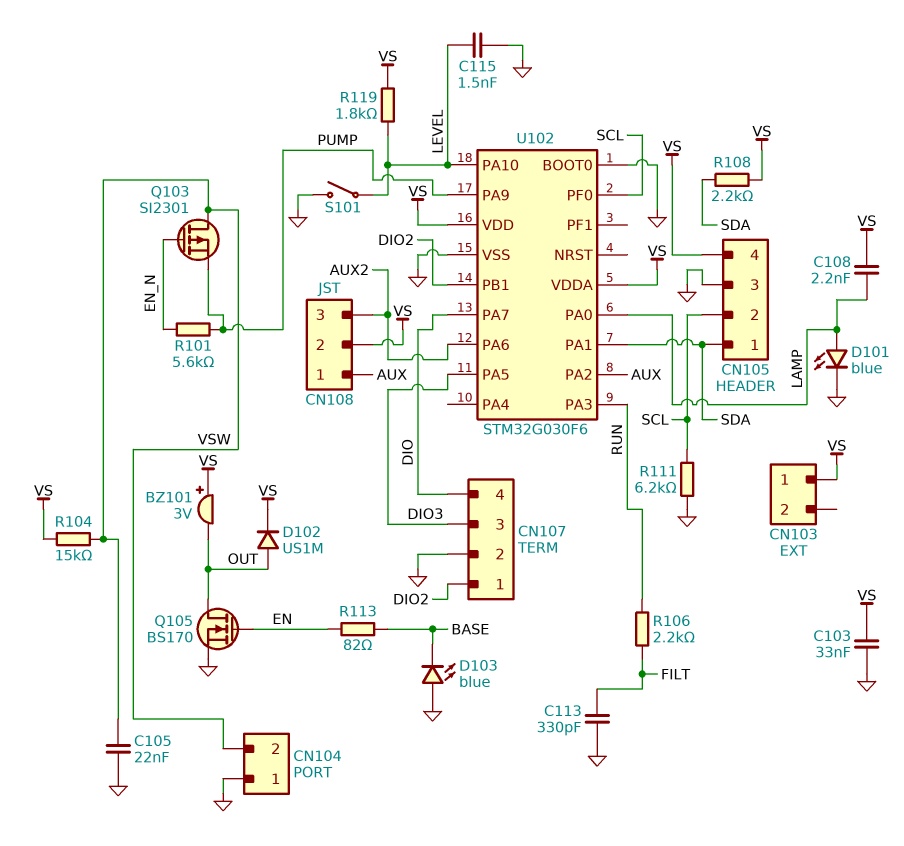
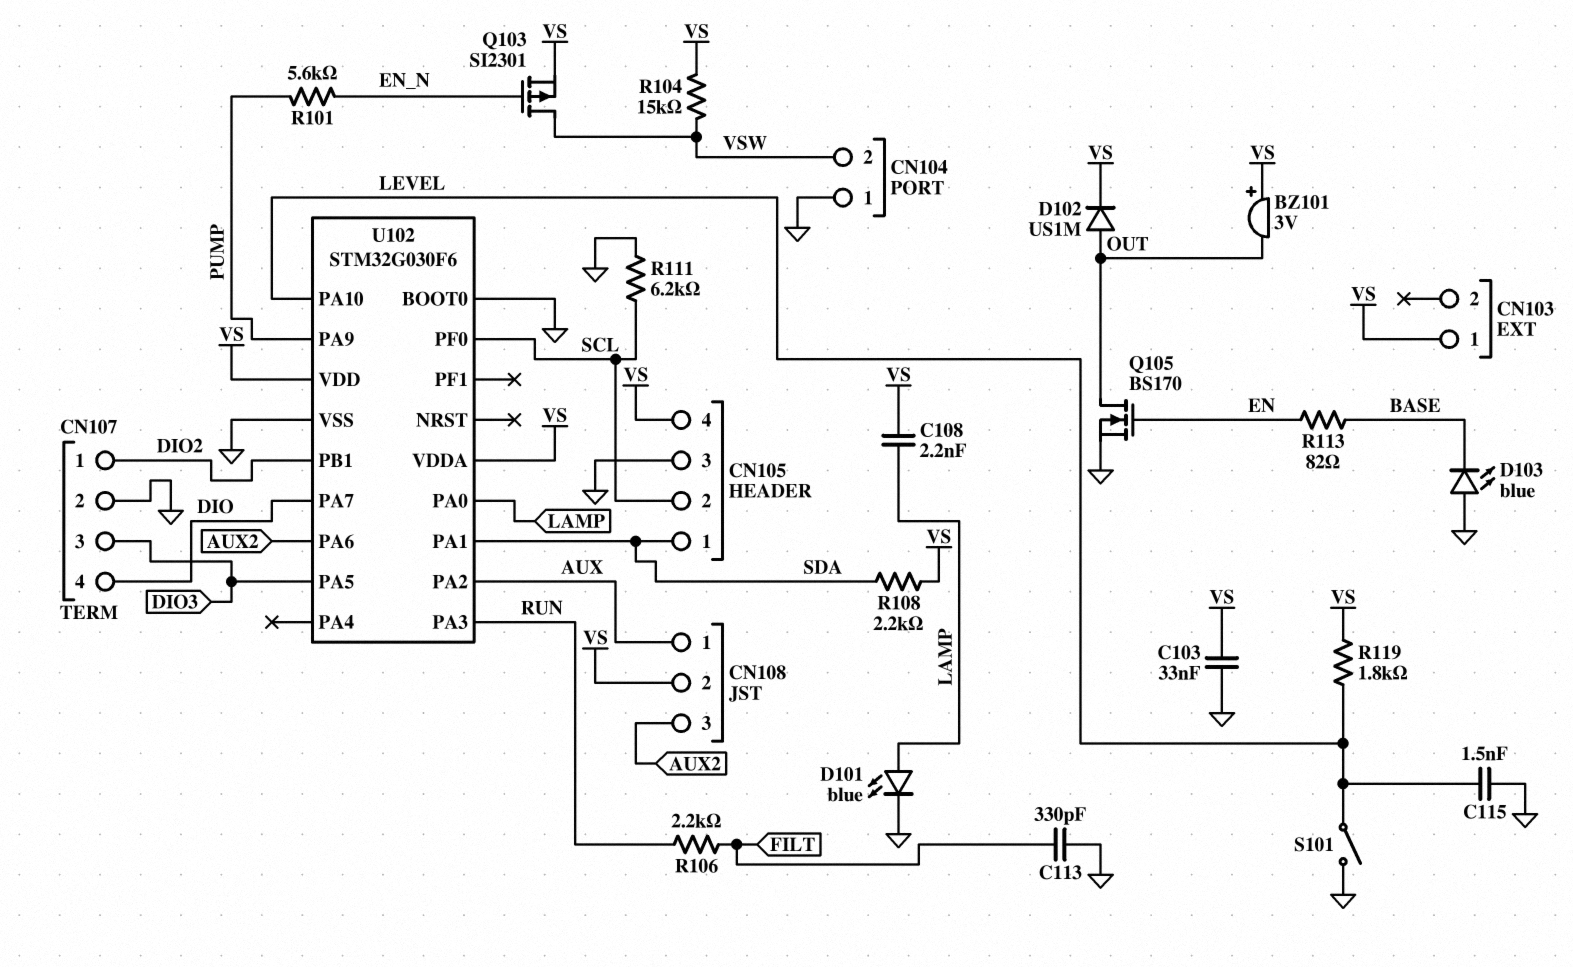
C105: 22nF (GND, VSW) -> none
Q103: PMOS SI2301 (G EN_N, D VSW, S PUMP) -> PMOS SI2301 (G EN_N, D VSW, S VS)

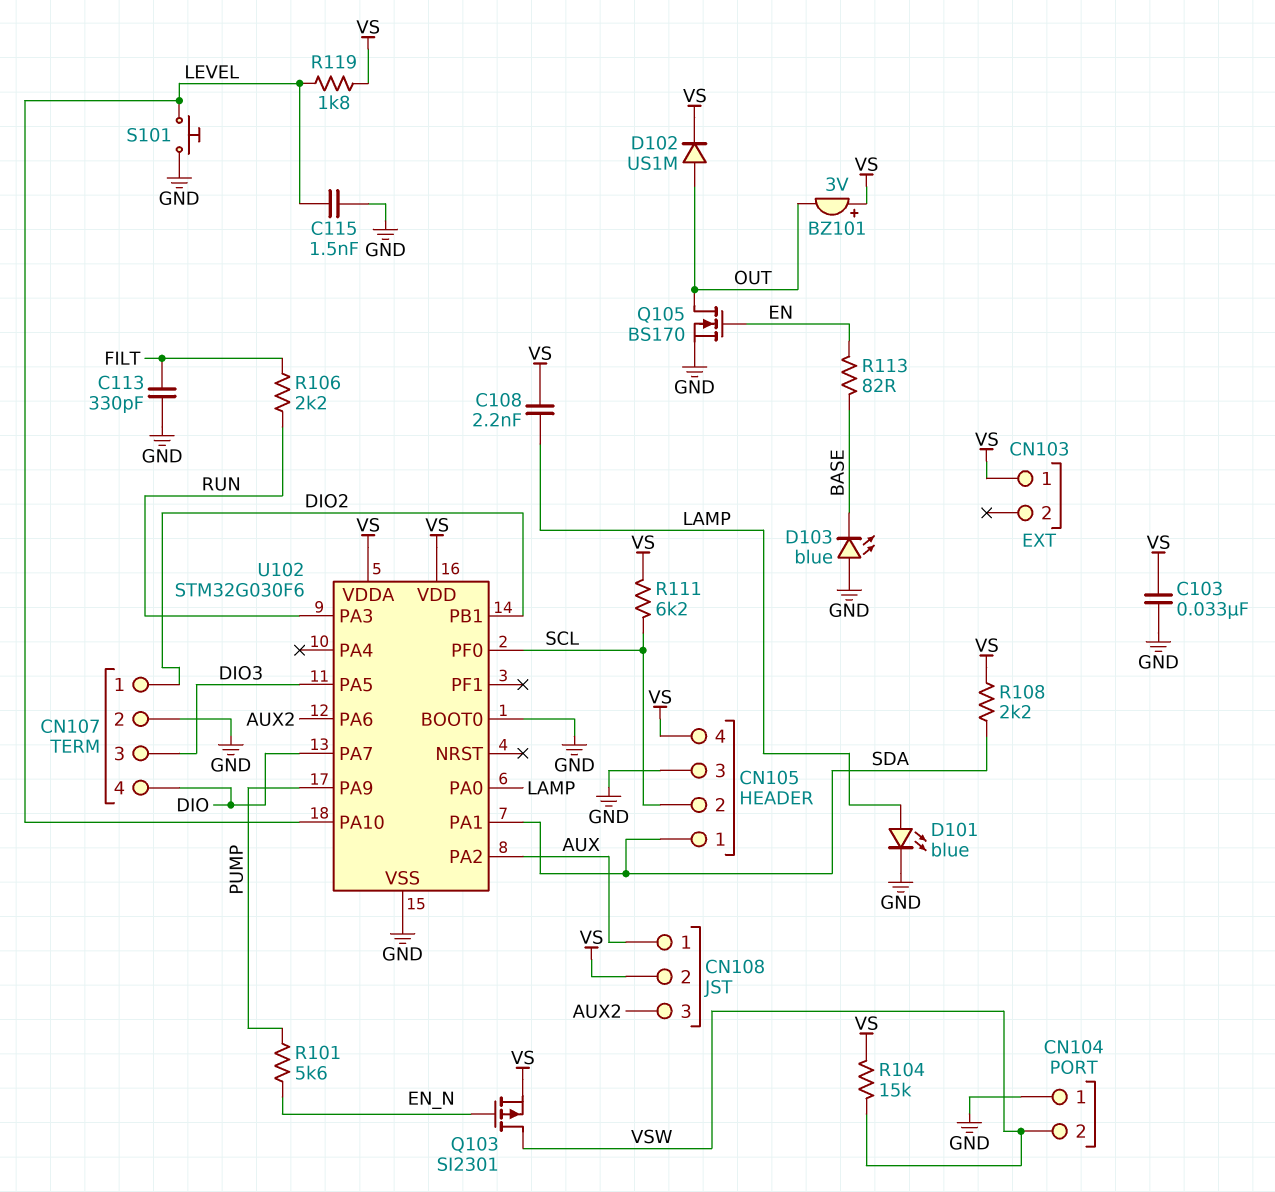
R111: 6.2k (GND, SCL) -> 6.2k (SCL, VS)
S101: switch (GND, LEVEL) -> button (GND, LEVEL)

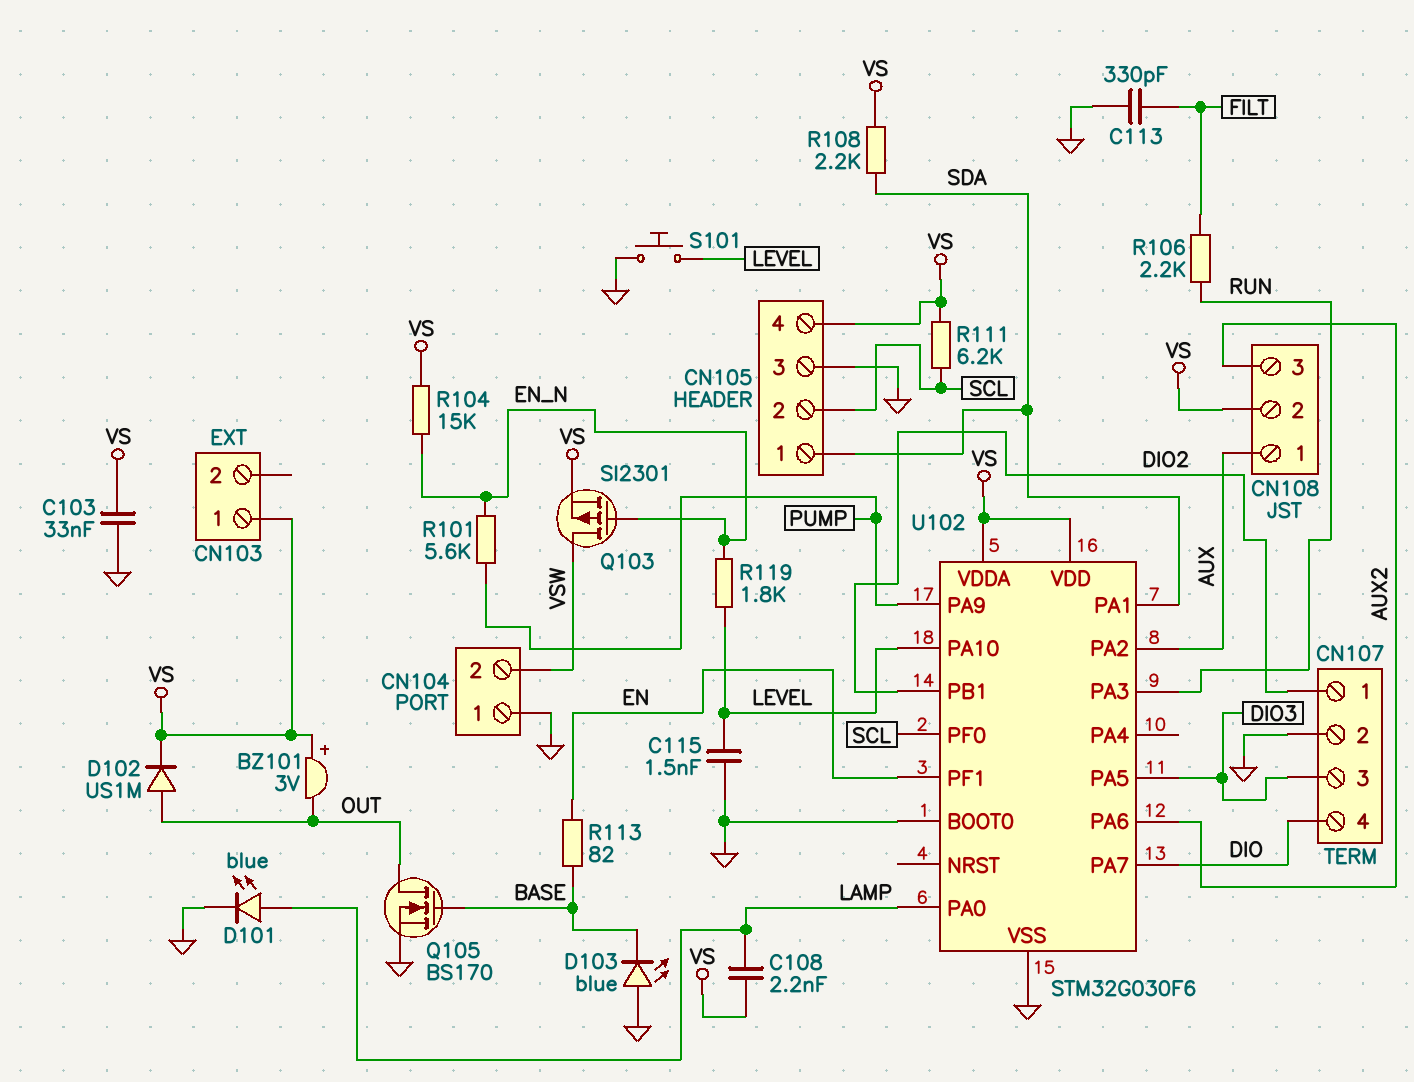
Q105: NMOS BS170 (G EN, D OUT, S GND) -> NMOS BS170 (G BASE, D OUT, S GND)
R104: 15k (VS, VSW) -> 15k (EN_N, VS)
R119: 1.8k (LEVEL, VS) -> 1.8k (EN_N, LEVEL)
U102 pin PF1: none -> EN

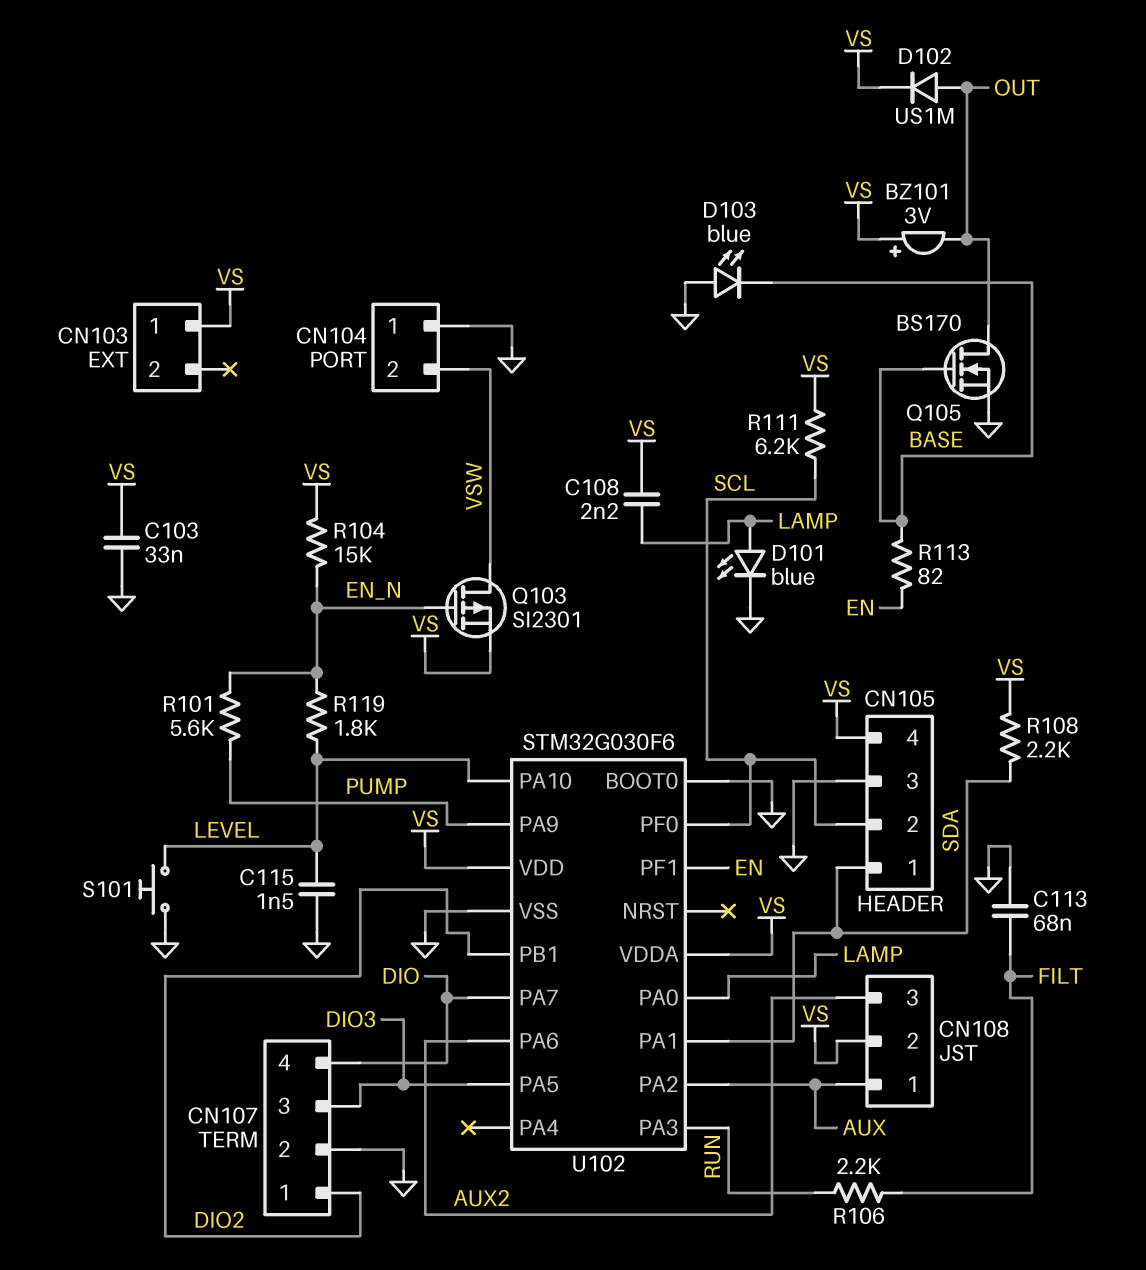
C113: 330pF (FILT, GND) -> 68nF (FILT, GND)

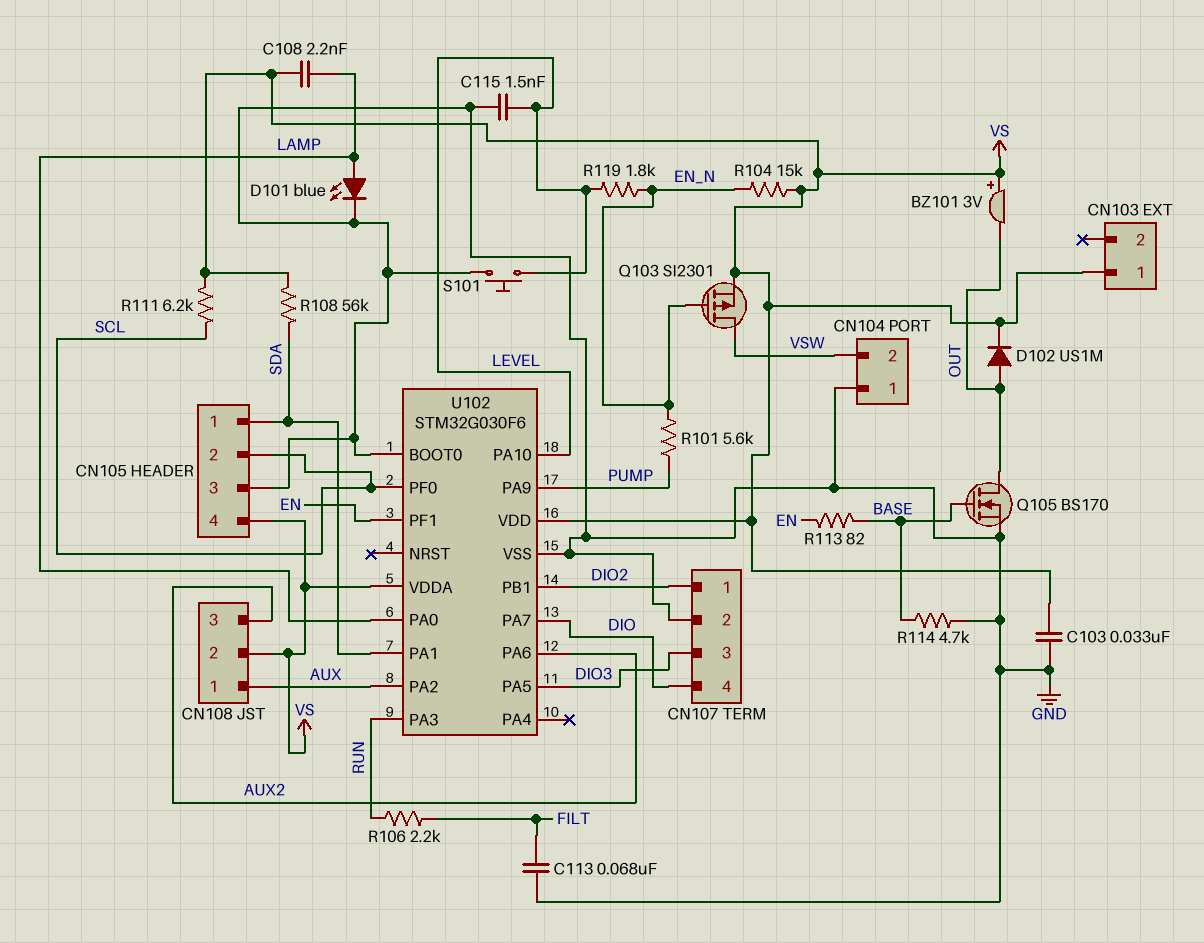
D103: LED blue (A GND, K BASE) -> none
R108: 2.2k (SDA, VS) -> 56k (SDA, VS)
R114: none -> 4.7k (BASE, GND)

